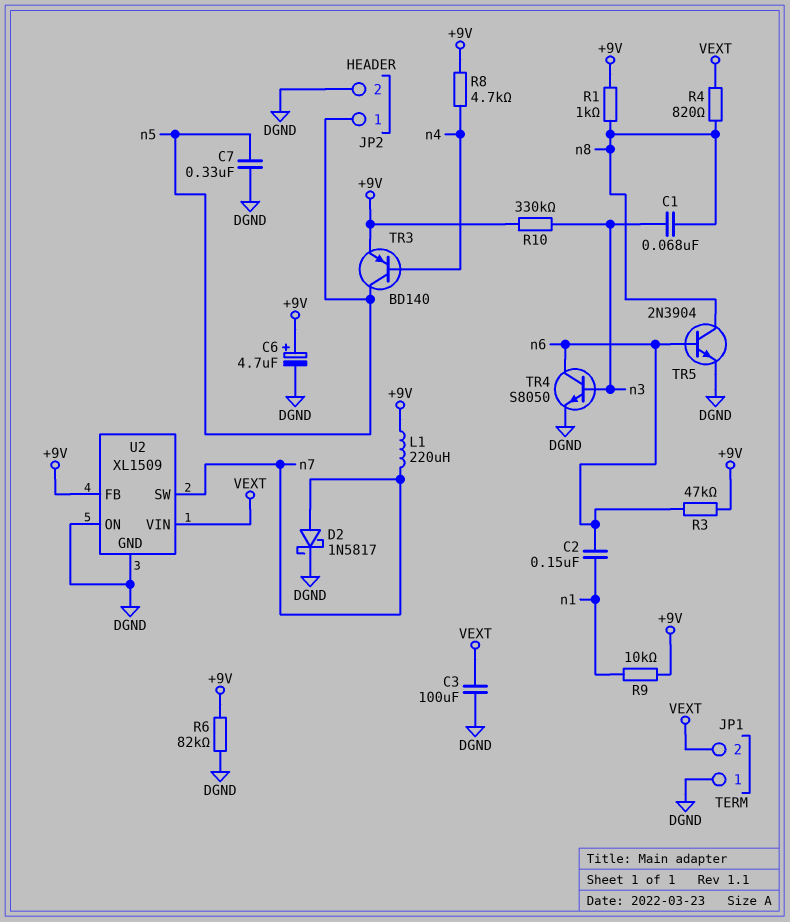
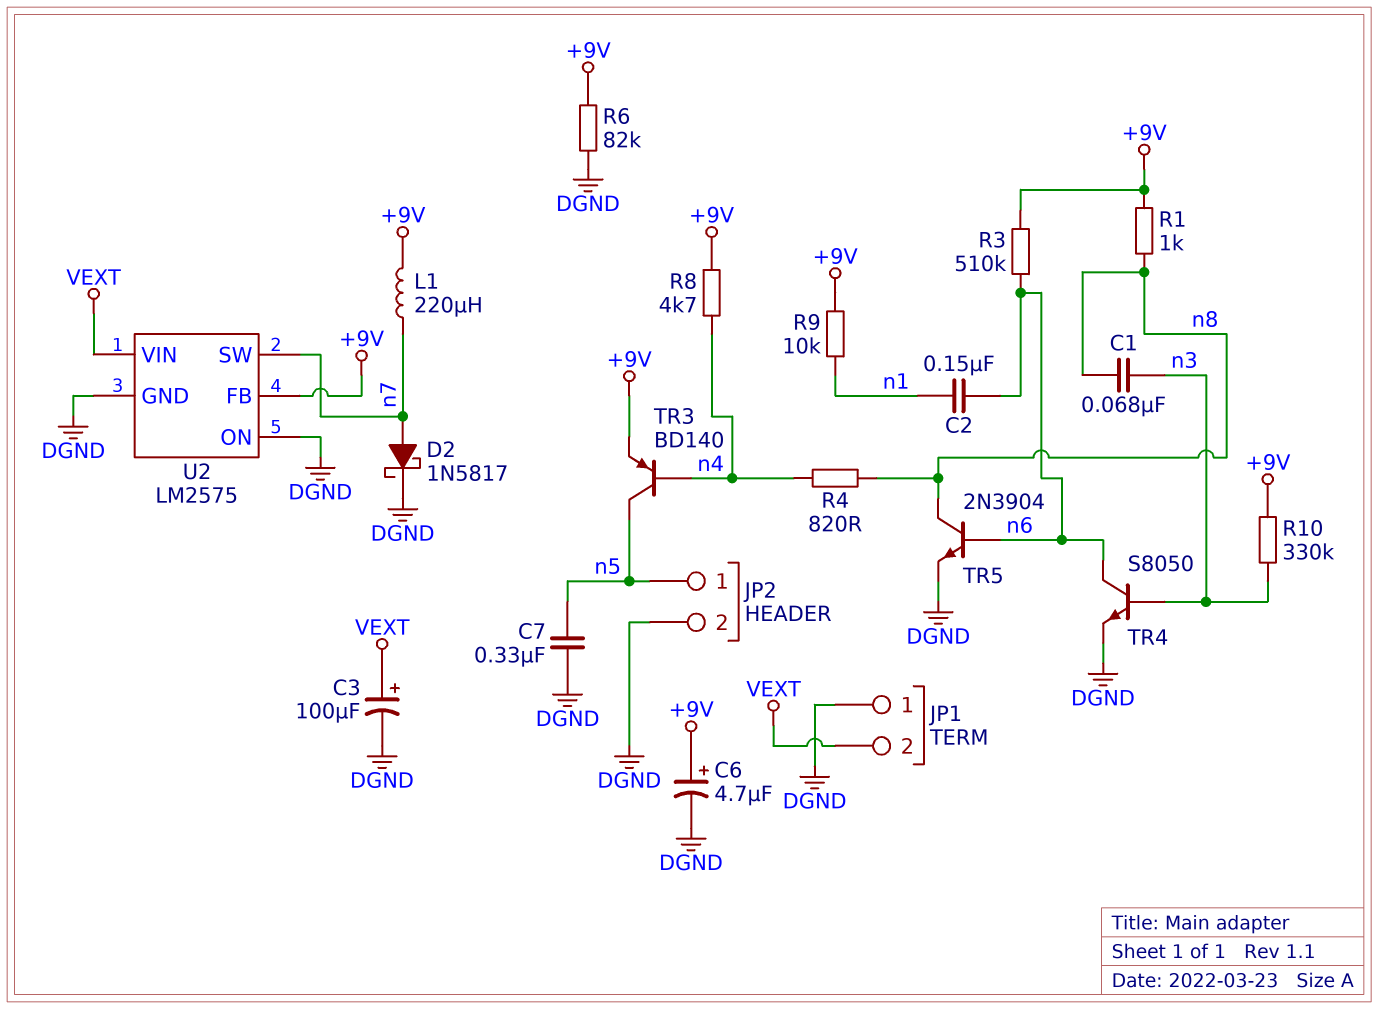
C3: 100uF (DGND, VEXT) -> 100uF (plus VEXT, minus DGND)
R3: 47k (+9V, n6) -> 510k (+9V, n6)
R4: 820 (VEXT, n8) -> 820 (n4, n8)
U2: XL1509 -> LM2575

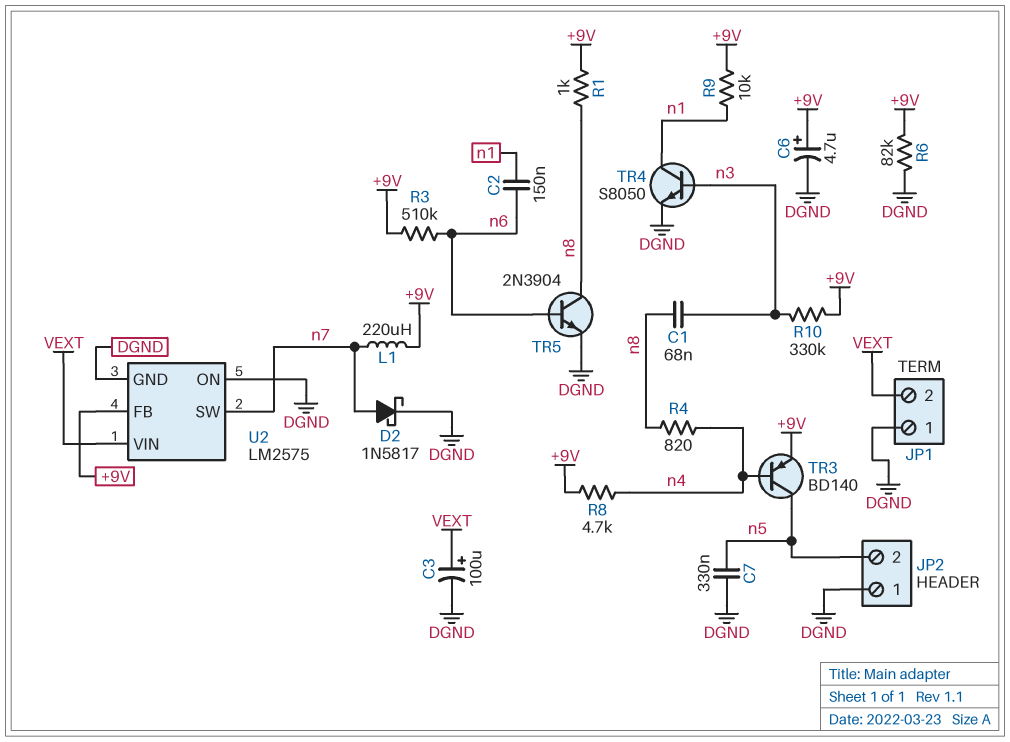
JP2 pin 1: n5 -> DGND
JP2 pin 2: DGND -> n5
TR4: NPN S8050 (B n3, C n6, E DGND) -> NPN S8050 (B n3, C n1, E DGND)

